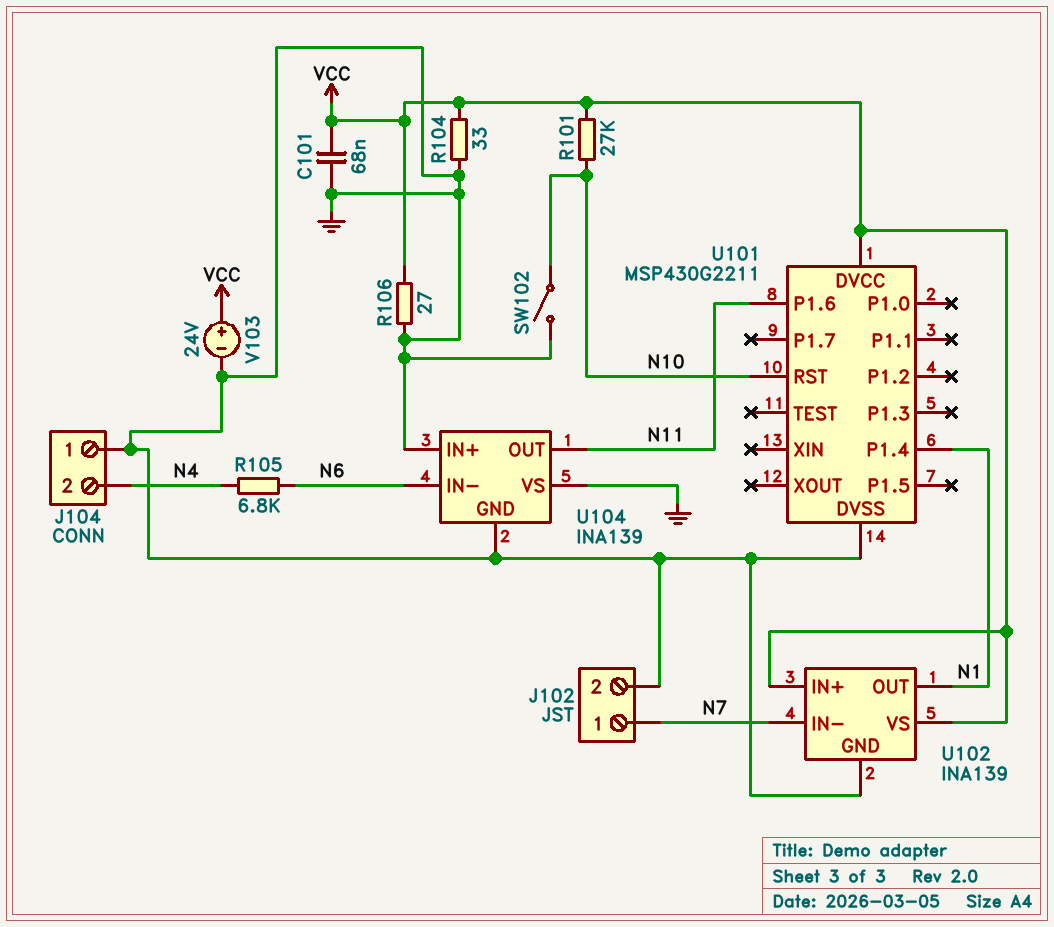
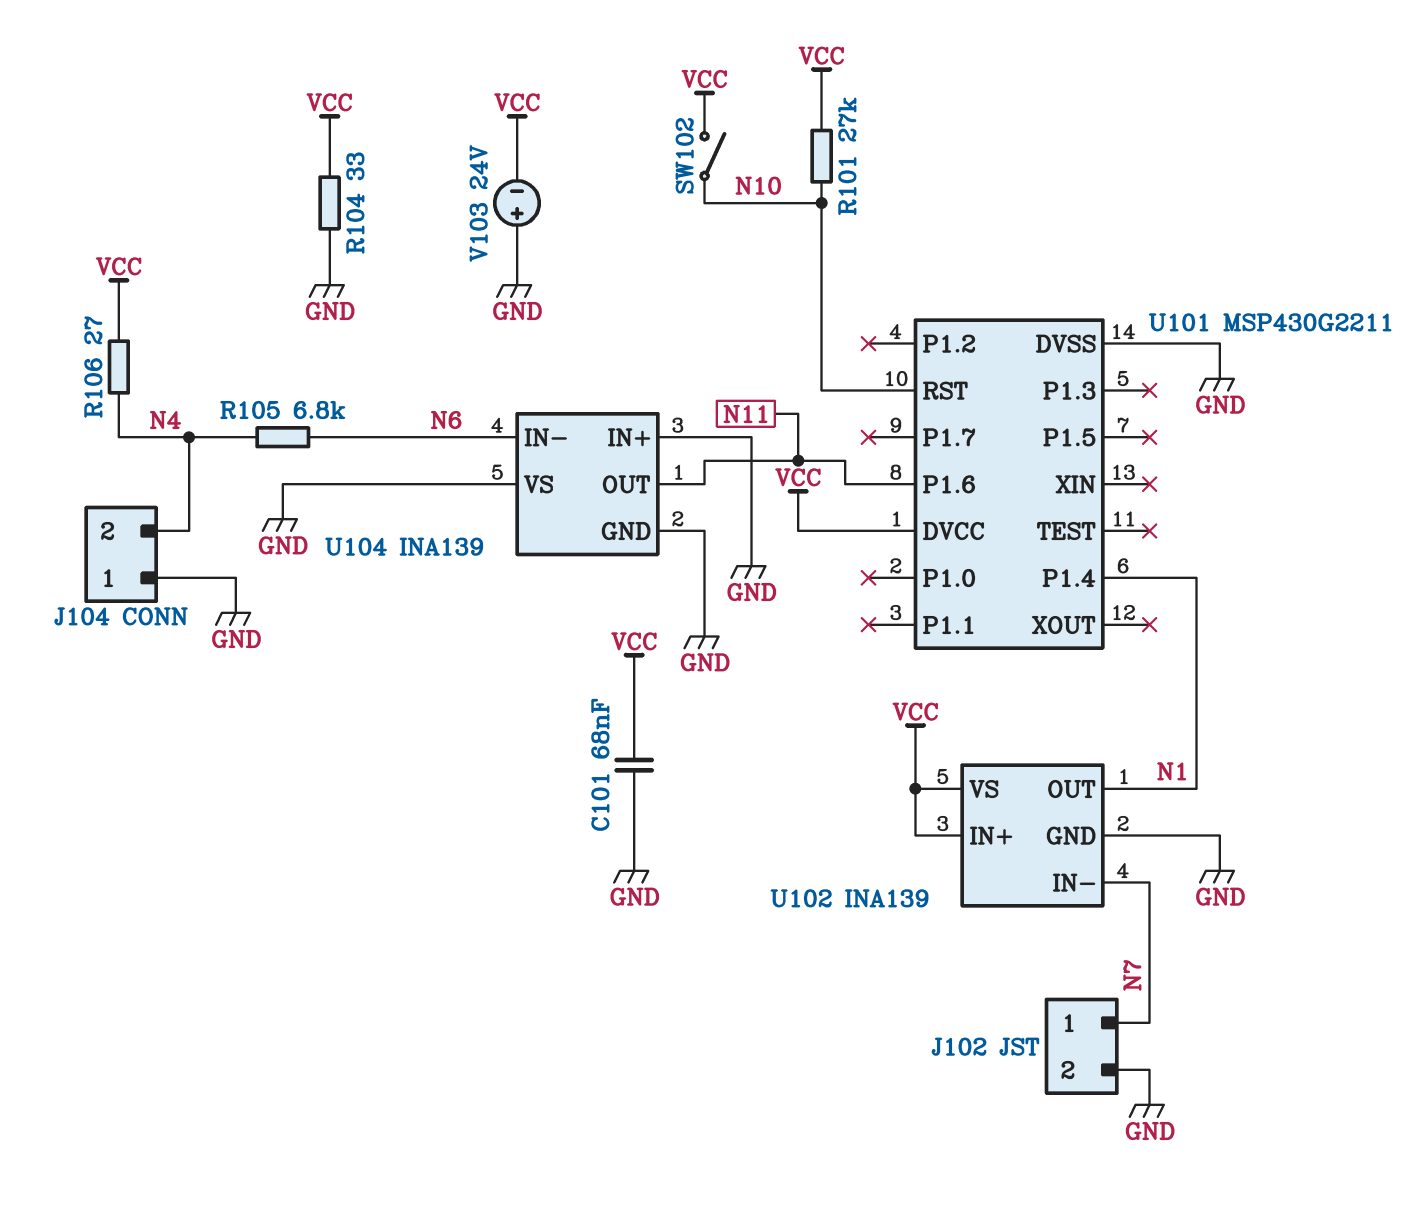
R106: 27 (GND, VCC) -> 27 (N4, VCC)
SW102: switch (GND, N10) -> switch (N10, VCC)
V103: 24V (plus VCC, minus GND) -> 24V (plus GND, minus VCC)

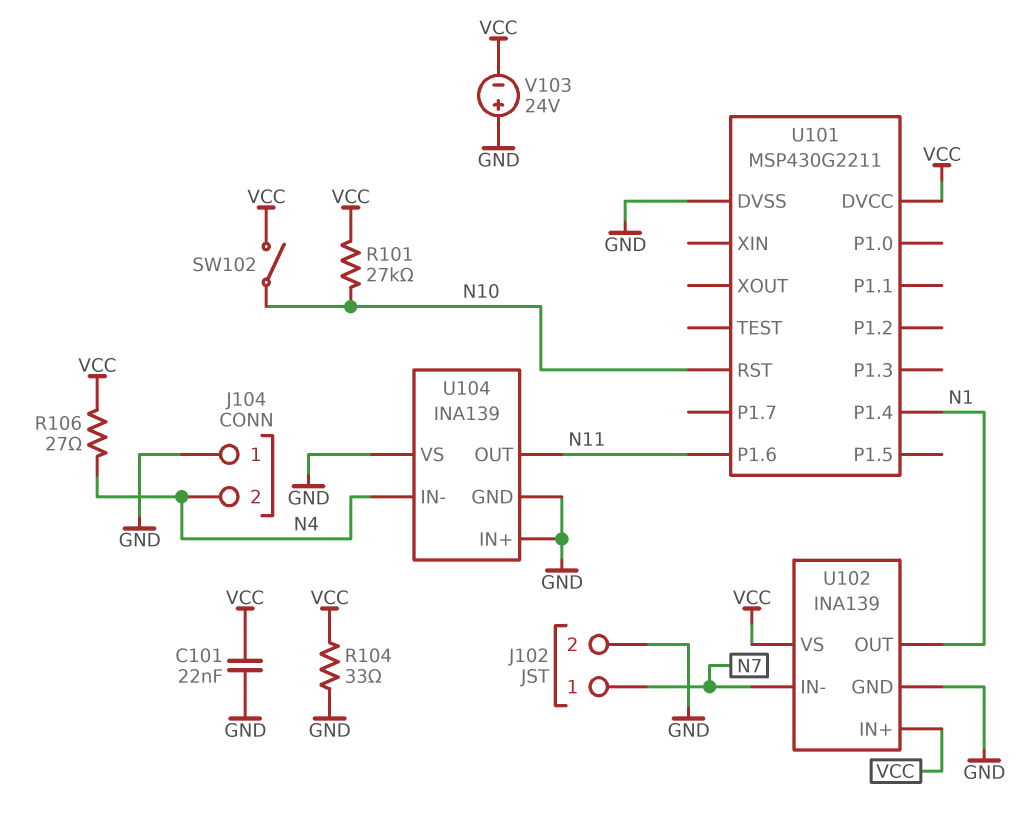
C101: 68nF (GND, VCC) -> 22nF (GND, VCC)
R105: 6.8k (N4, N6) -> none
U104 pin IN-: N6 -> N4

